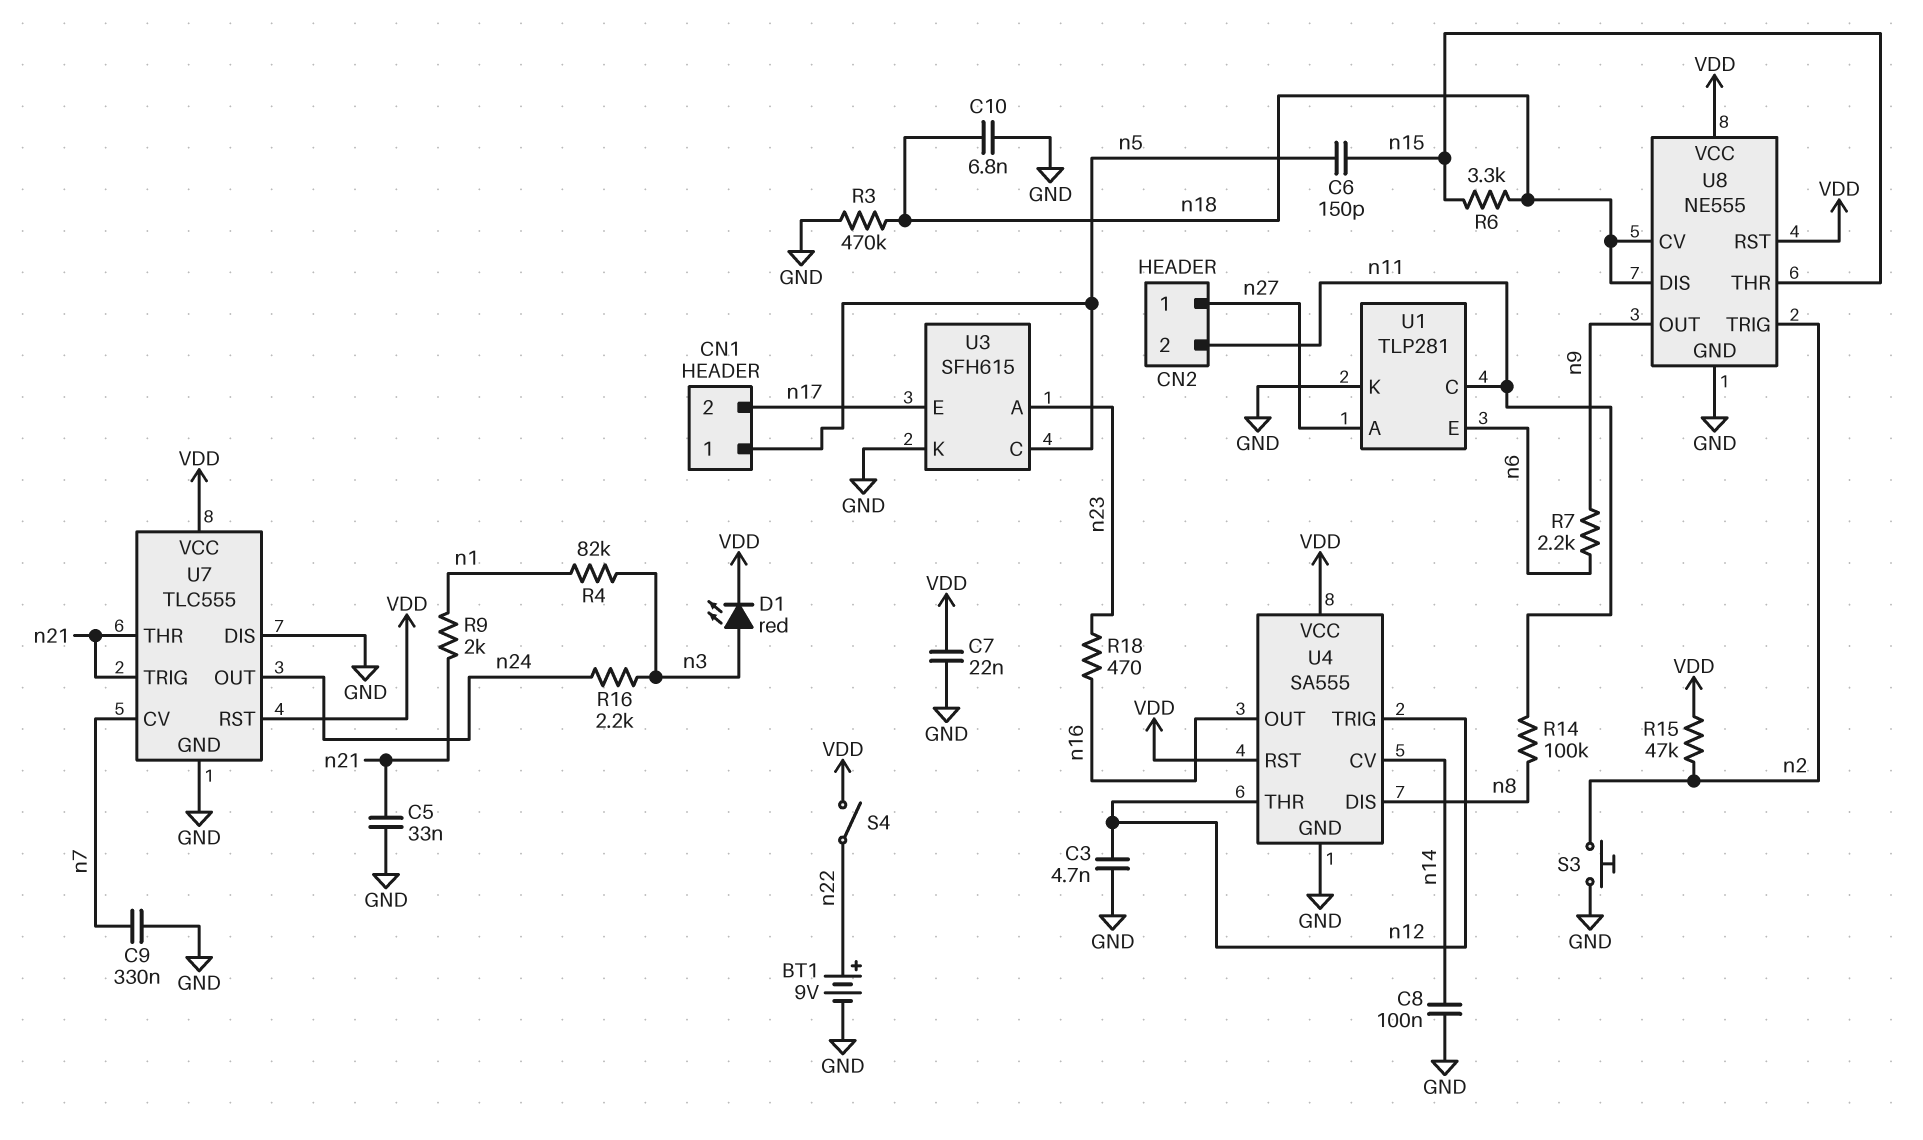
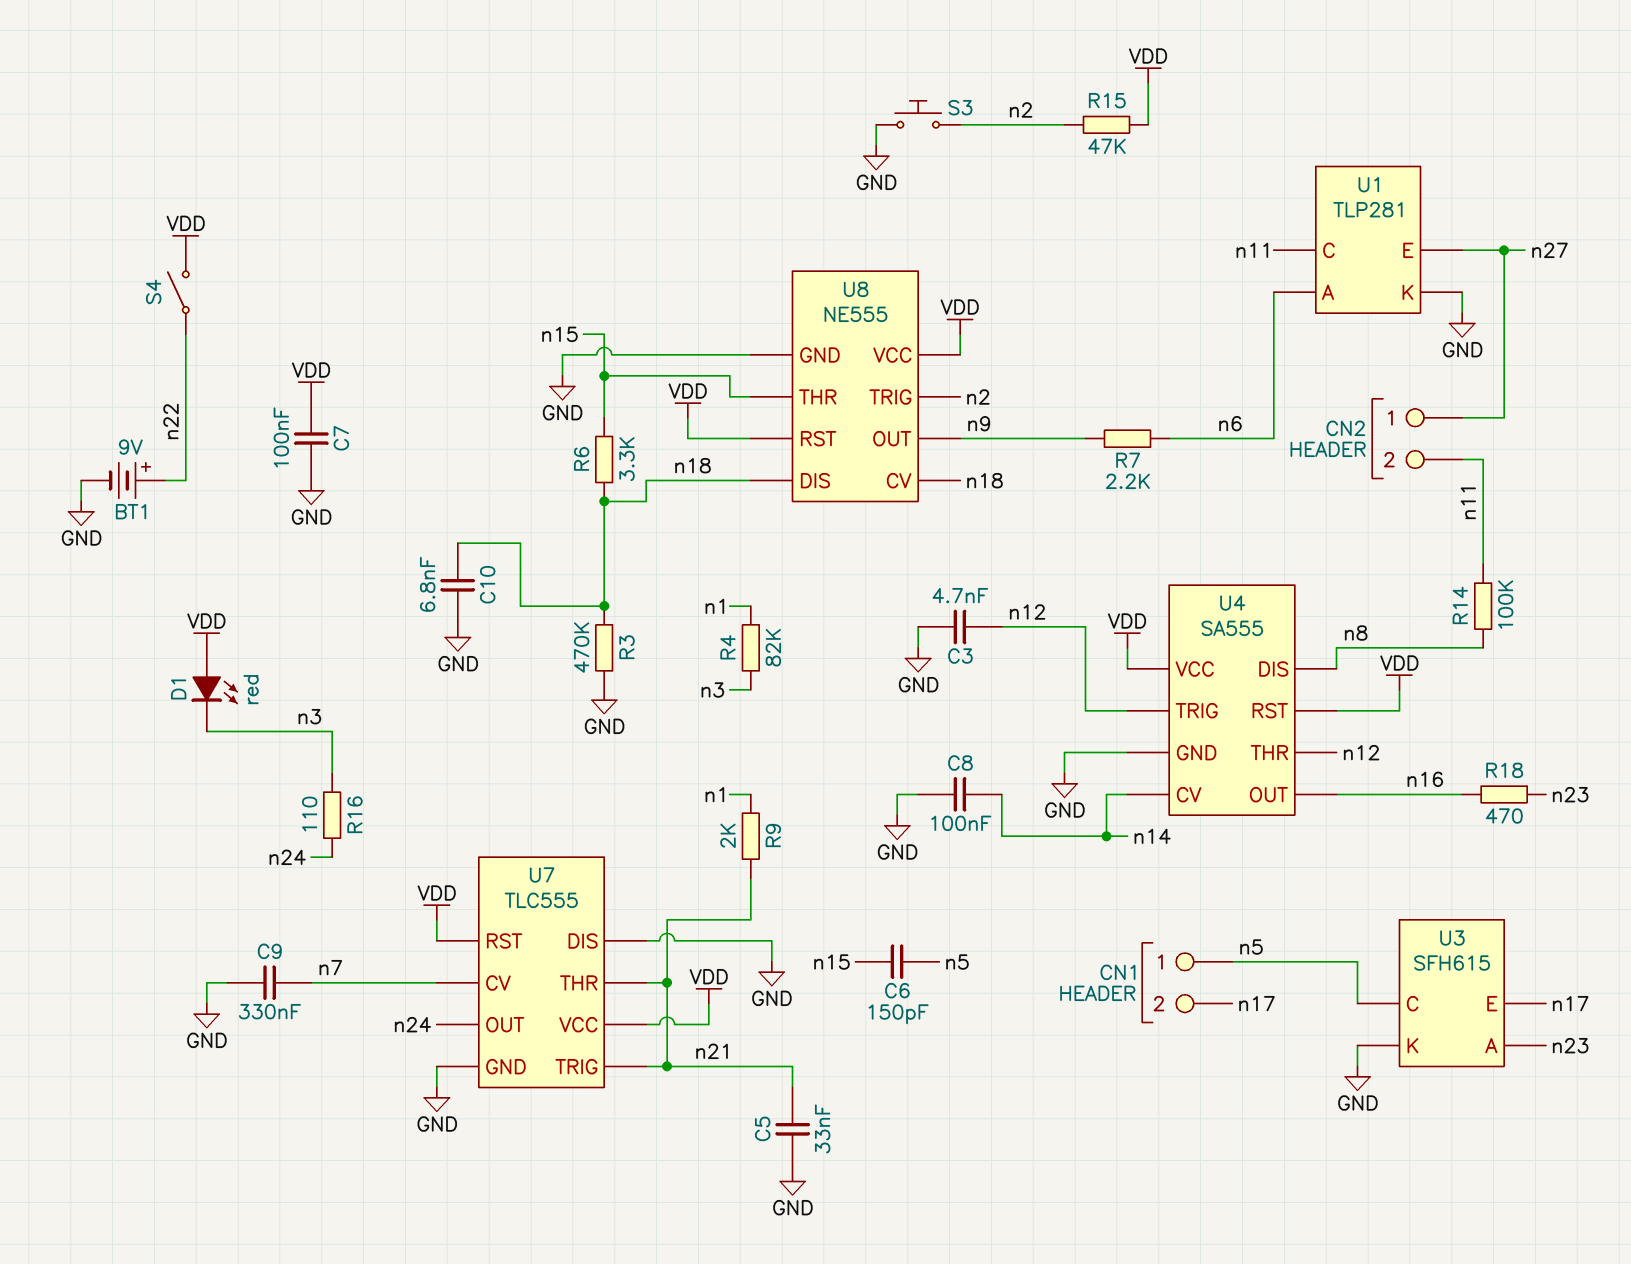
C7: 22nF (GND, VDD) -> 100nF (GND, VDD)
D1: LED red (A n3, K VDD) -> LED red (A VDD, K n3)
R16: 2.2k (n3, n24) -> 110 (n3, n24)
U1 pin A: n27 -> n6
U1 pin E: n6 -> n27

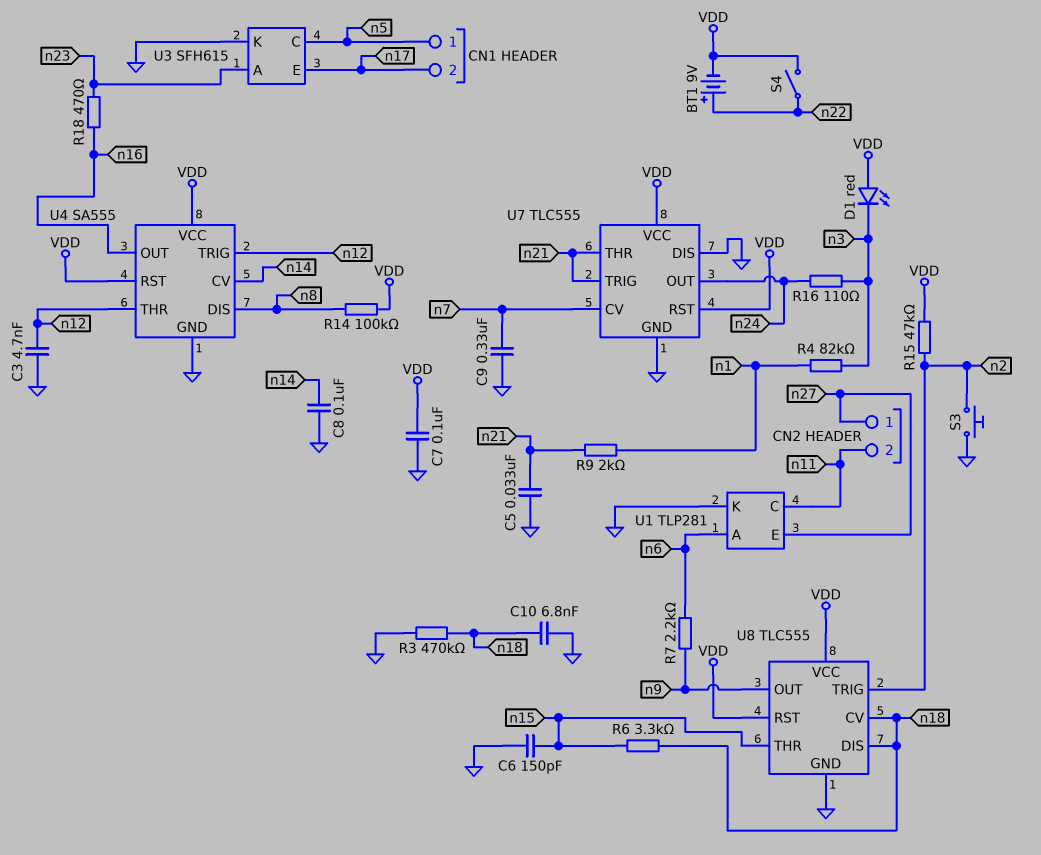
BT1: 9V (plus n22, minus GND) -> 9V (plus n22, minus VDD)
C6: 150pF (n5, n15) -> 150pF (GND, n15)
R14: 100k (n8, n11) -> 100k (VDD, n8)
U8: NE555 -> TLC555

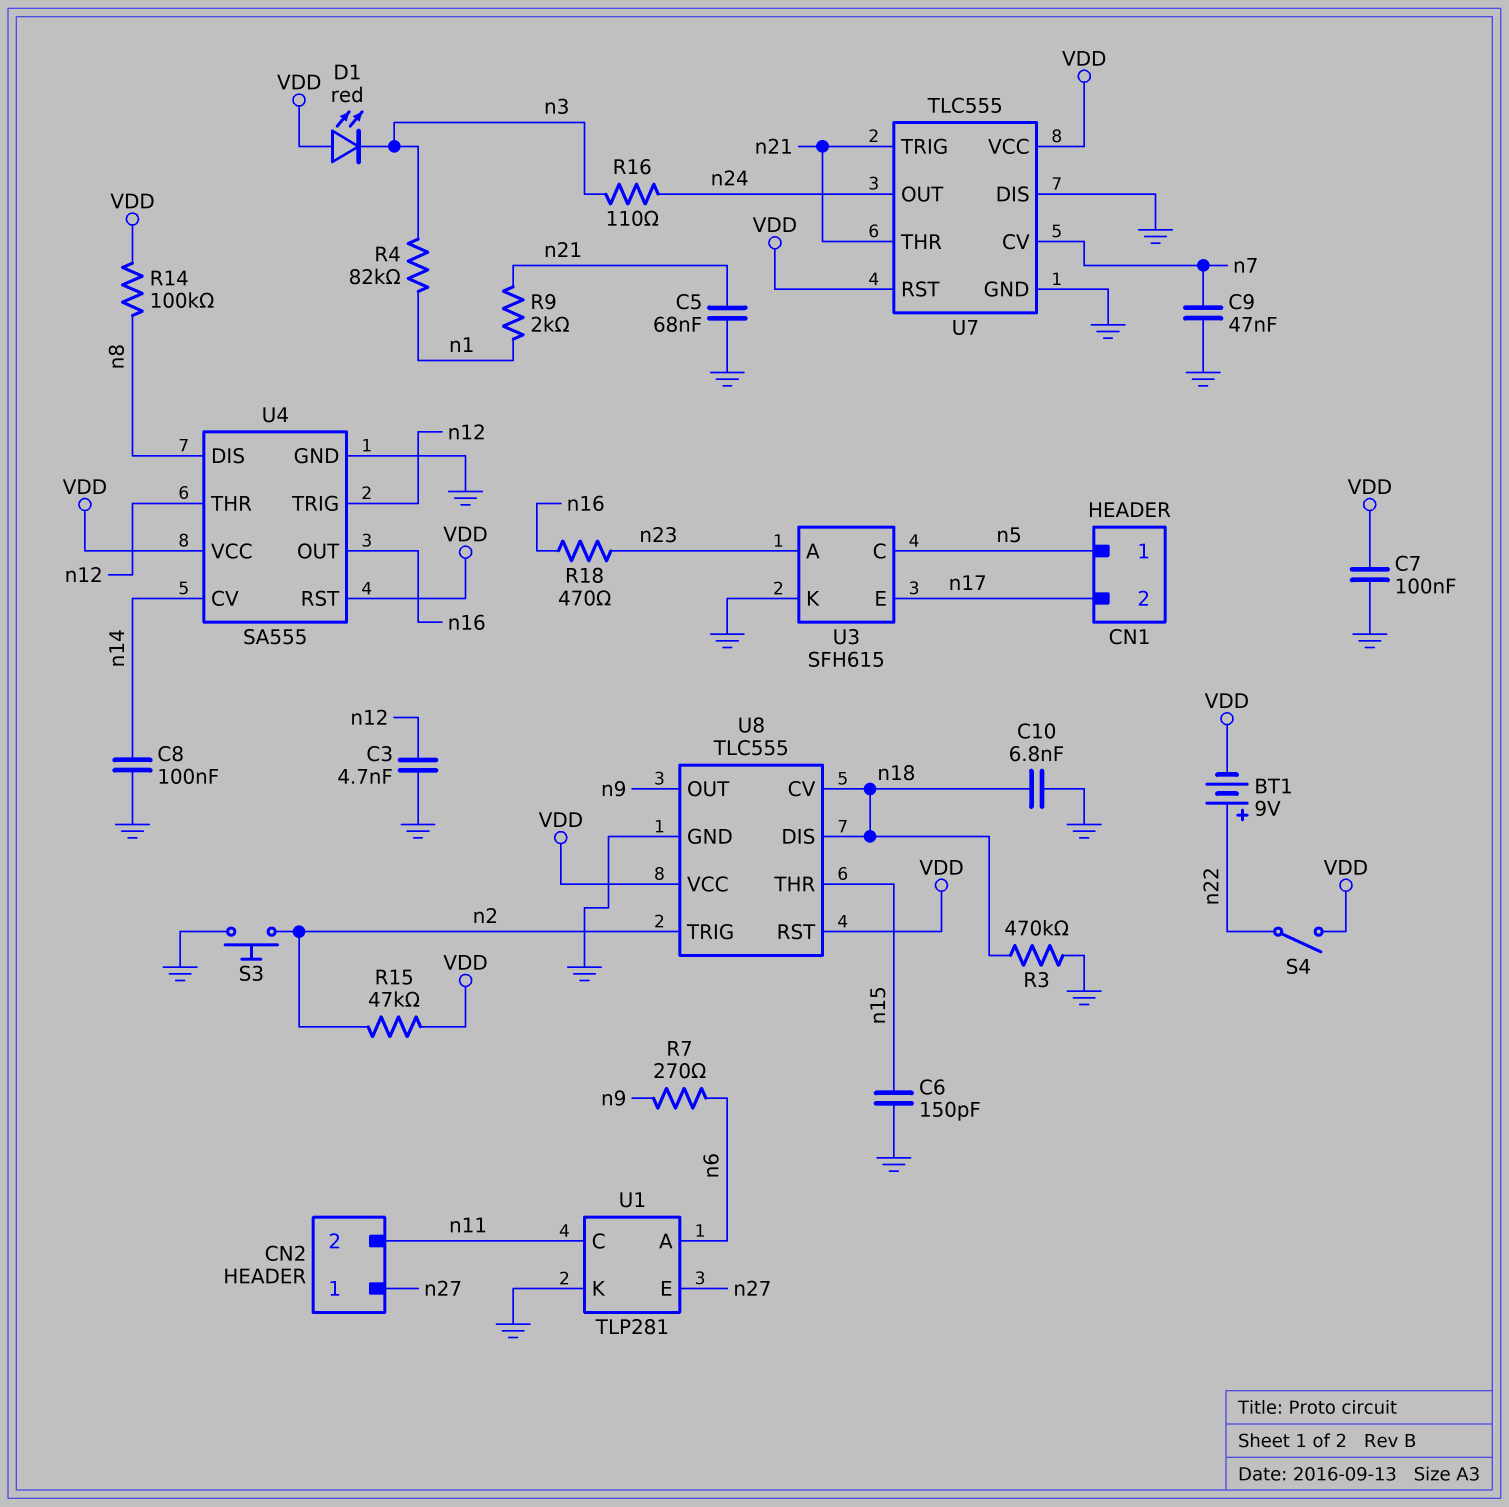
C5: 33nF (GND, n21) -> 68nF (GND, n21)
C9: 330nF (GND, n7) -> 47nF (GND, n7)
R6: 3.3k (n15, n18) -> none
R7: 2.2k (n6, n9) -> 270 (n6, n9)

